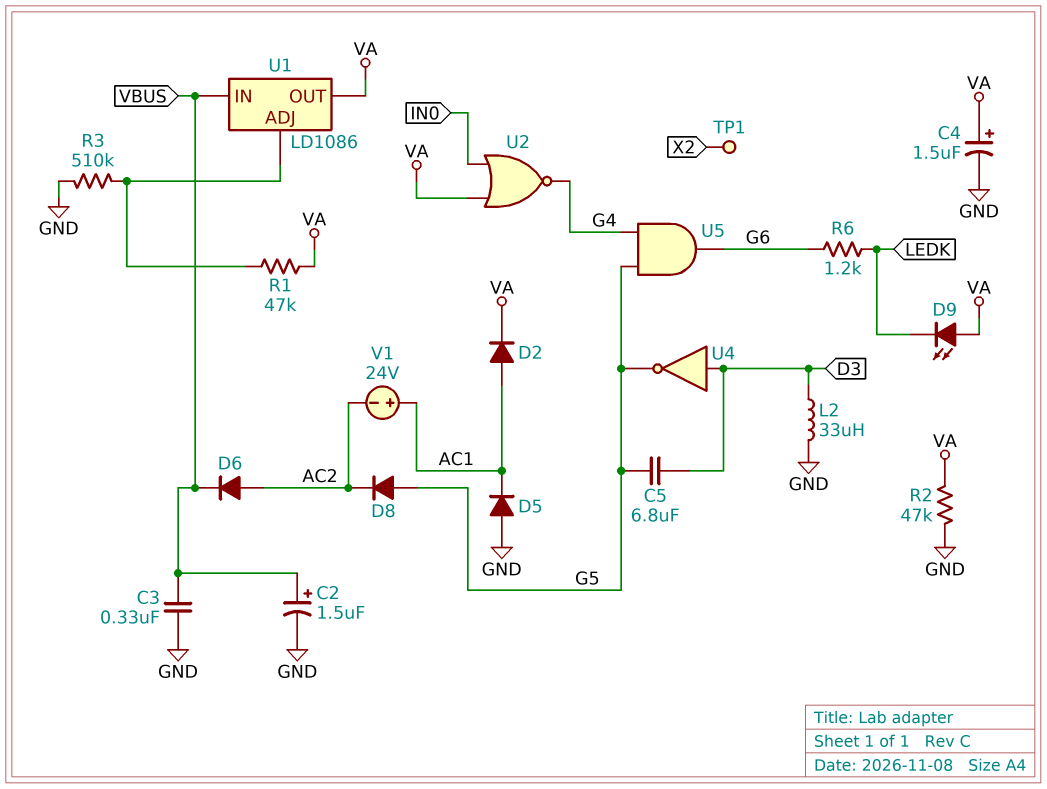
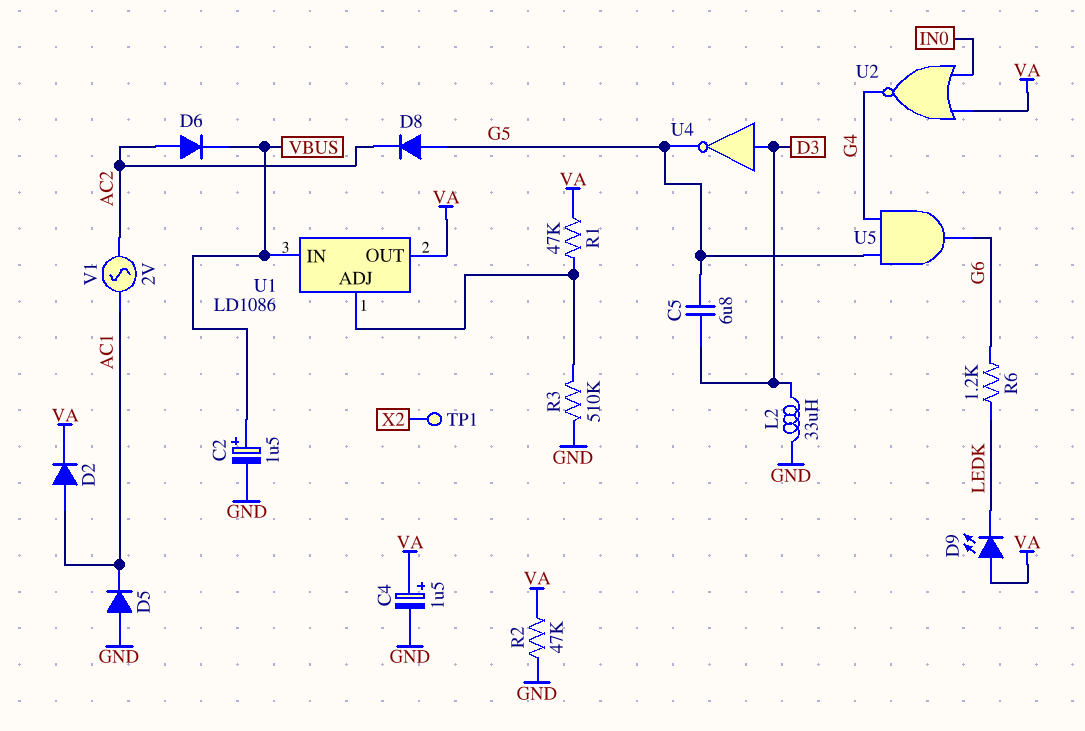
C3: 330nF (GND, VBUS) -> none
V1: 24V (plus AC1, minus AC2) -> AC 2V (AC1, AC2)

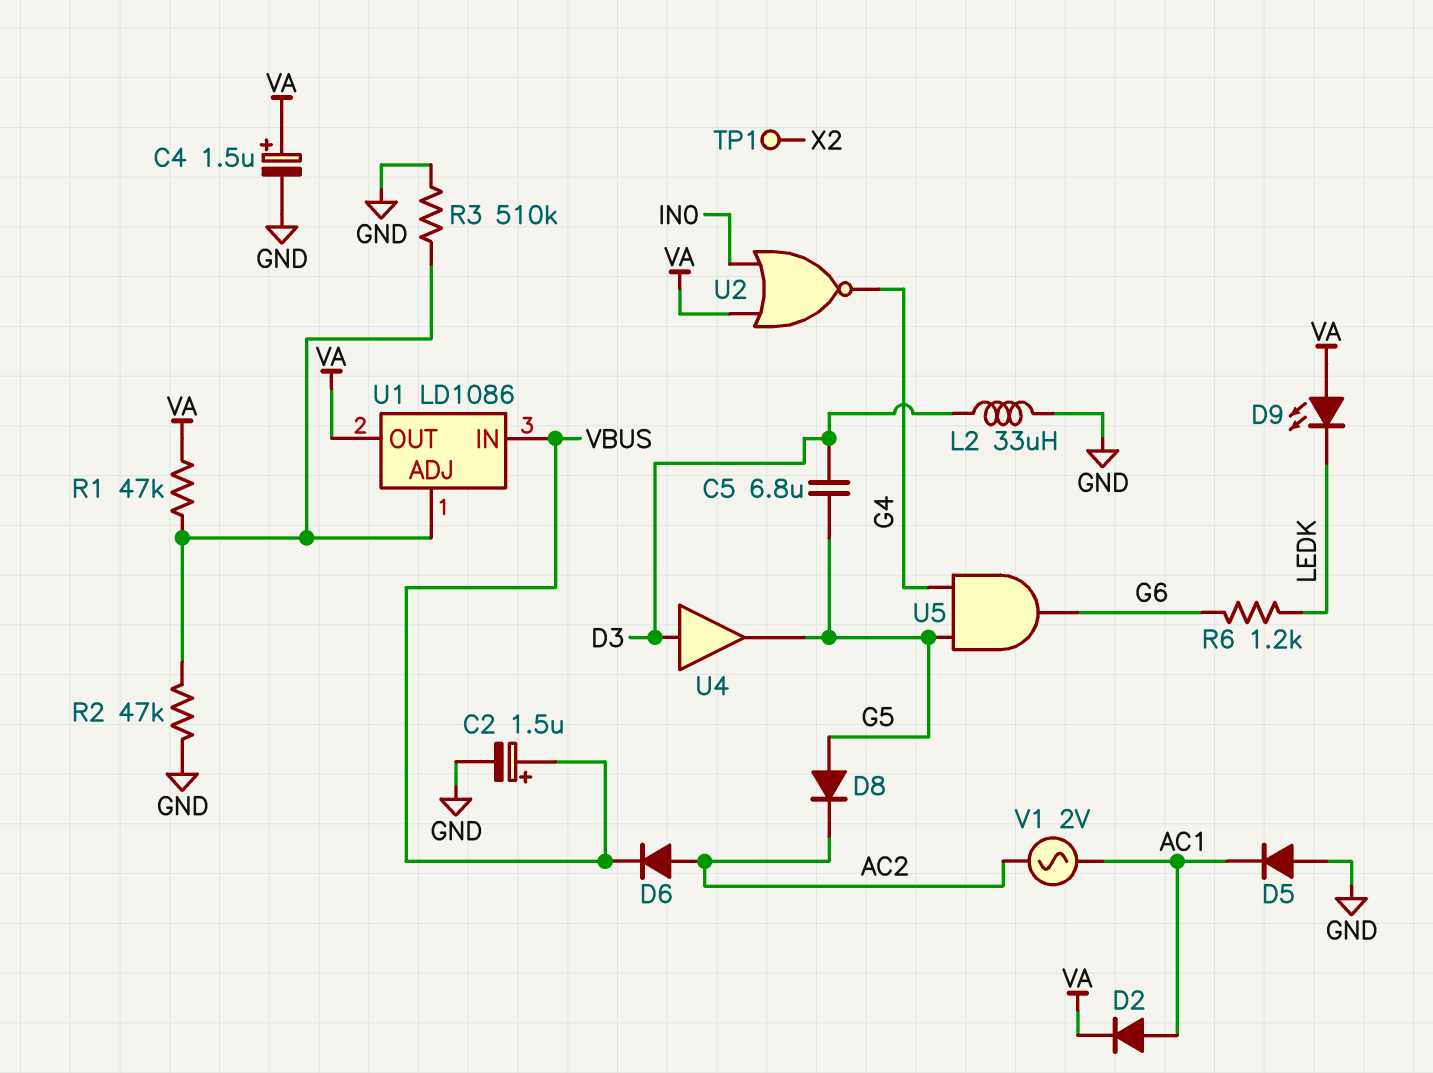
R2: 47k (GND, VA) -> 47k (GND, U1/ADJ)
U4: NOT (in D3, out G5) -> buffer (in D3, out G5)

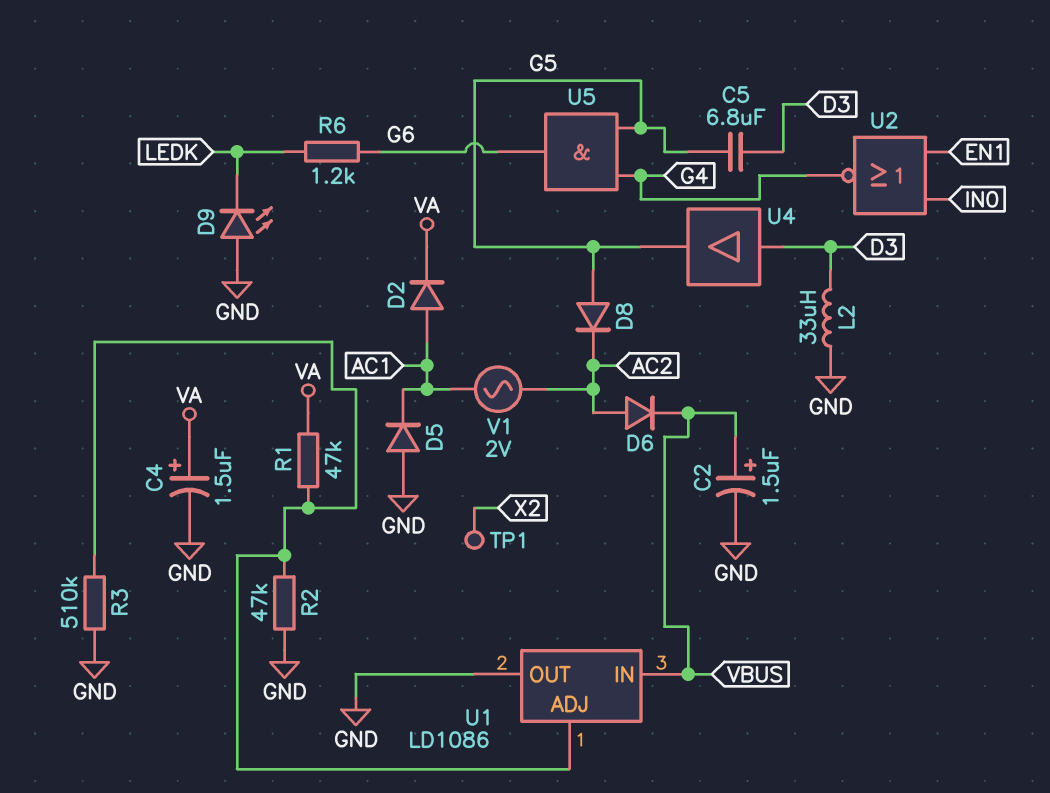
D9: LED (A VA, K LEDK) -> LED (A GND, K LEDK)
U1 pin OUT: VA -> GND
U2: NOR (in IN0, in VA, out G4) -> NOR (in EN1, in IN0, out G4)

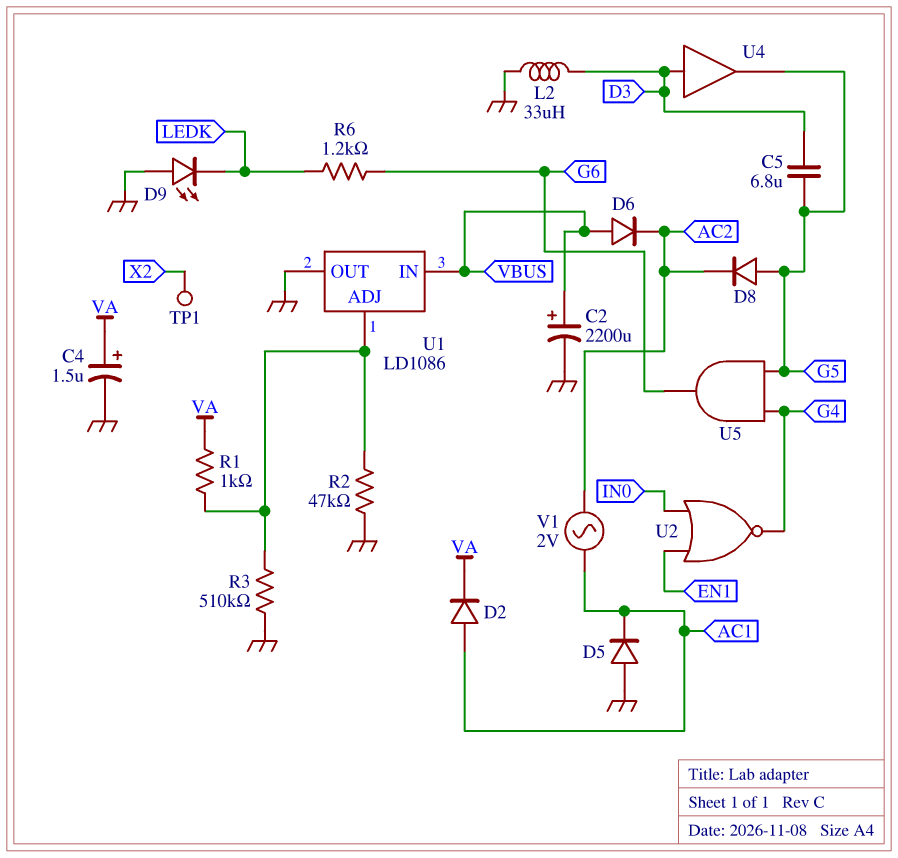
C2: 1.5uF (plus VBUS, minus GND) -> 2200uF (plus VBUS, minus GND)
D6: diode (A AC2, K VBUS) -> diode (A VBUS, K AC2)
R1: 47k (U1/ADJ, VA) -> 1k (U1/ADJ, VA)

